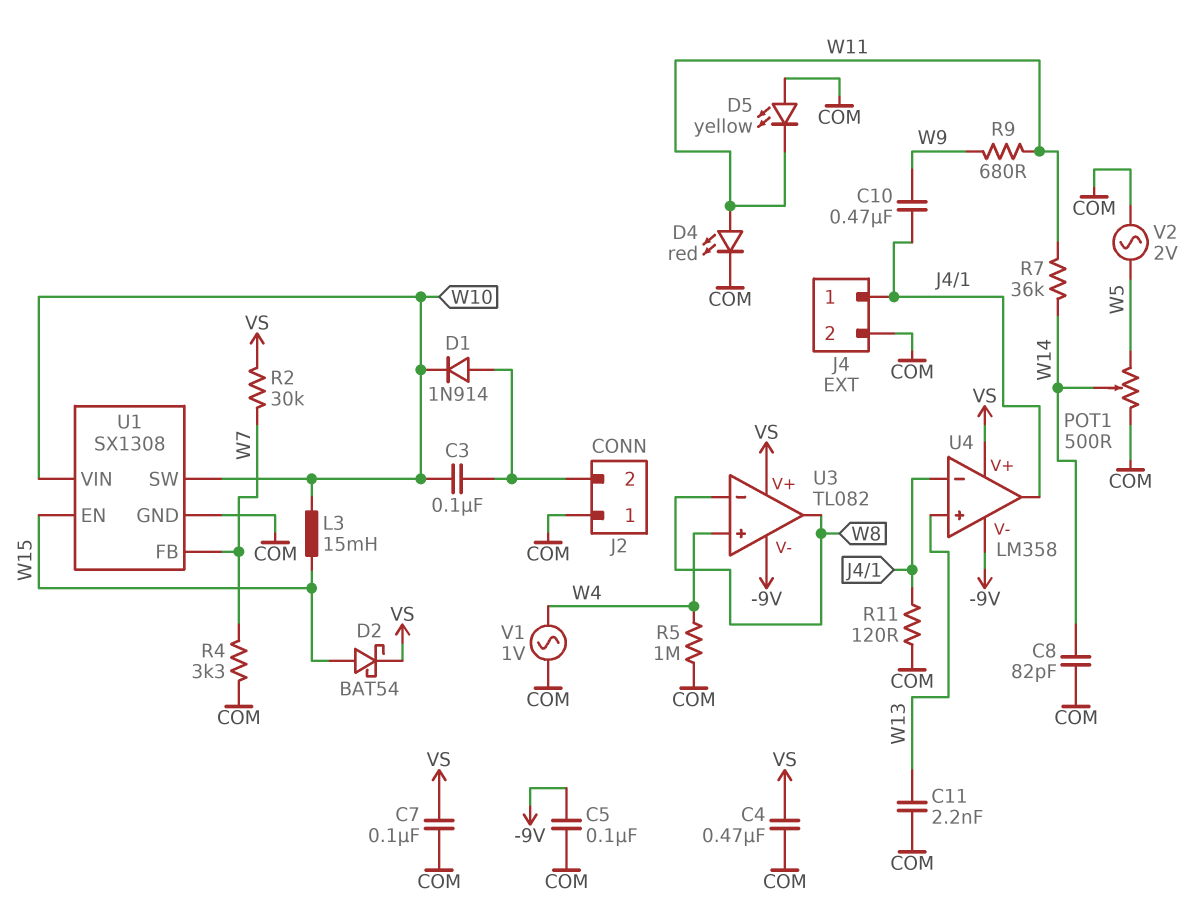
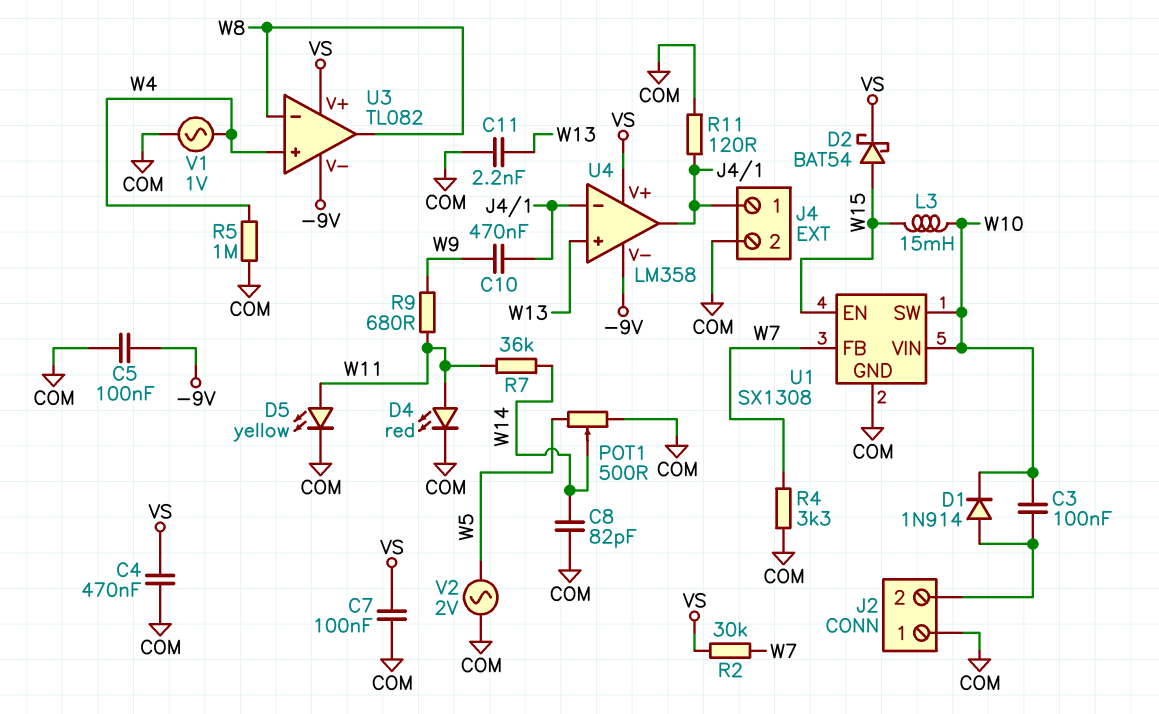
D5: LED yellow (A COM, K W11) -> LED yellow (A W11, K COM)

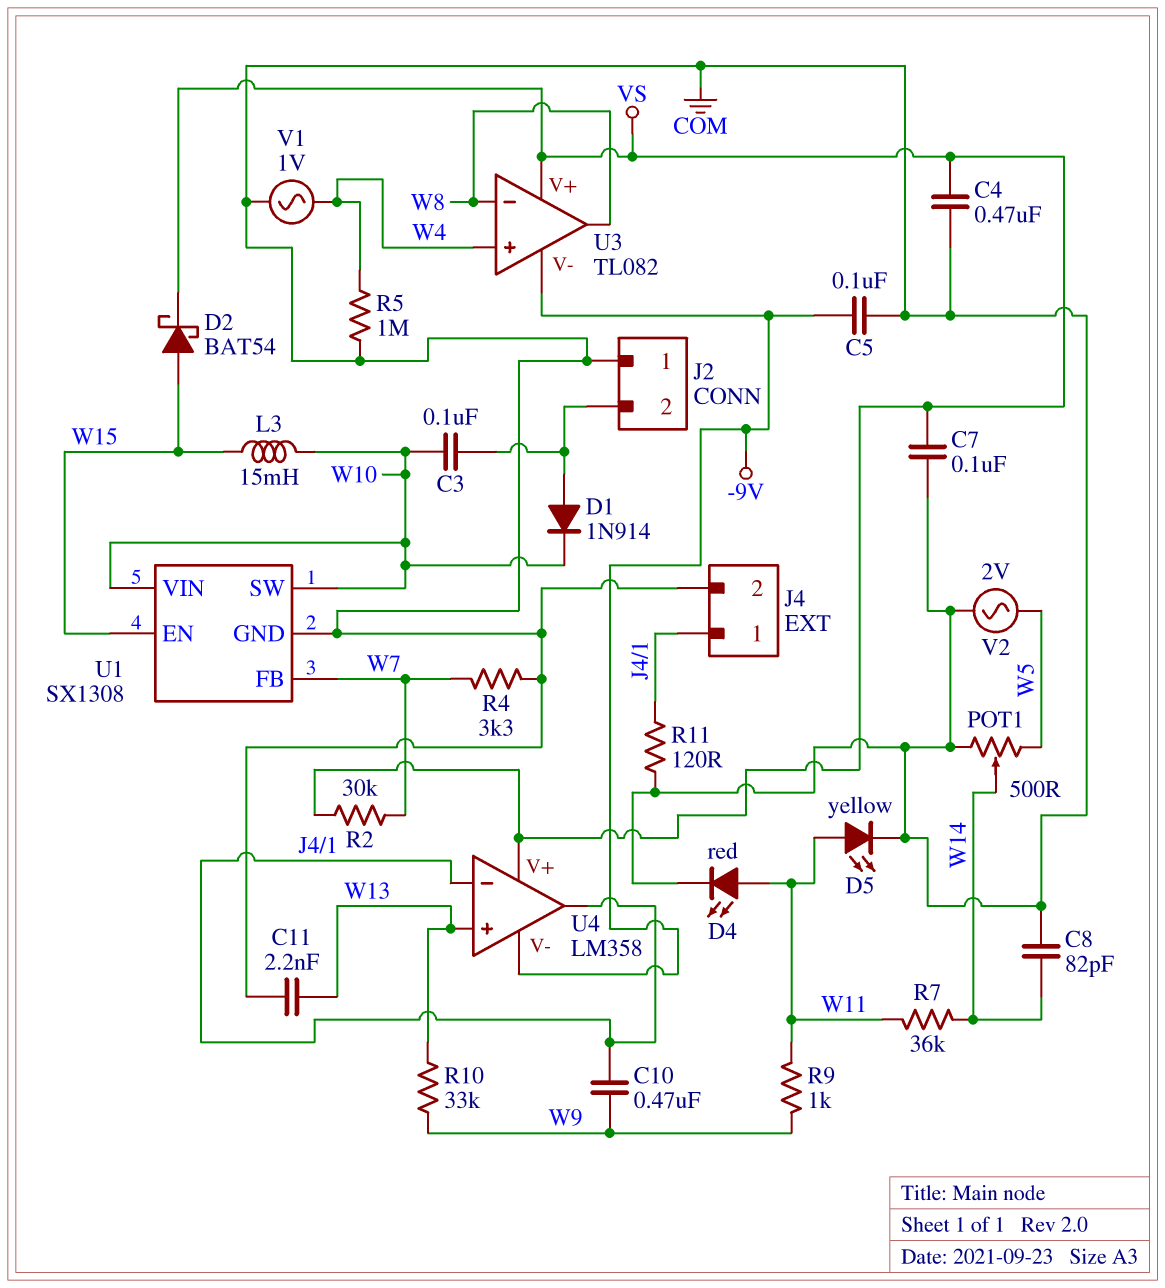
R9: 680 (W9, W11) -> 1k (W9, W11)
R10: none -> 33k (W9, W13)

